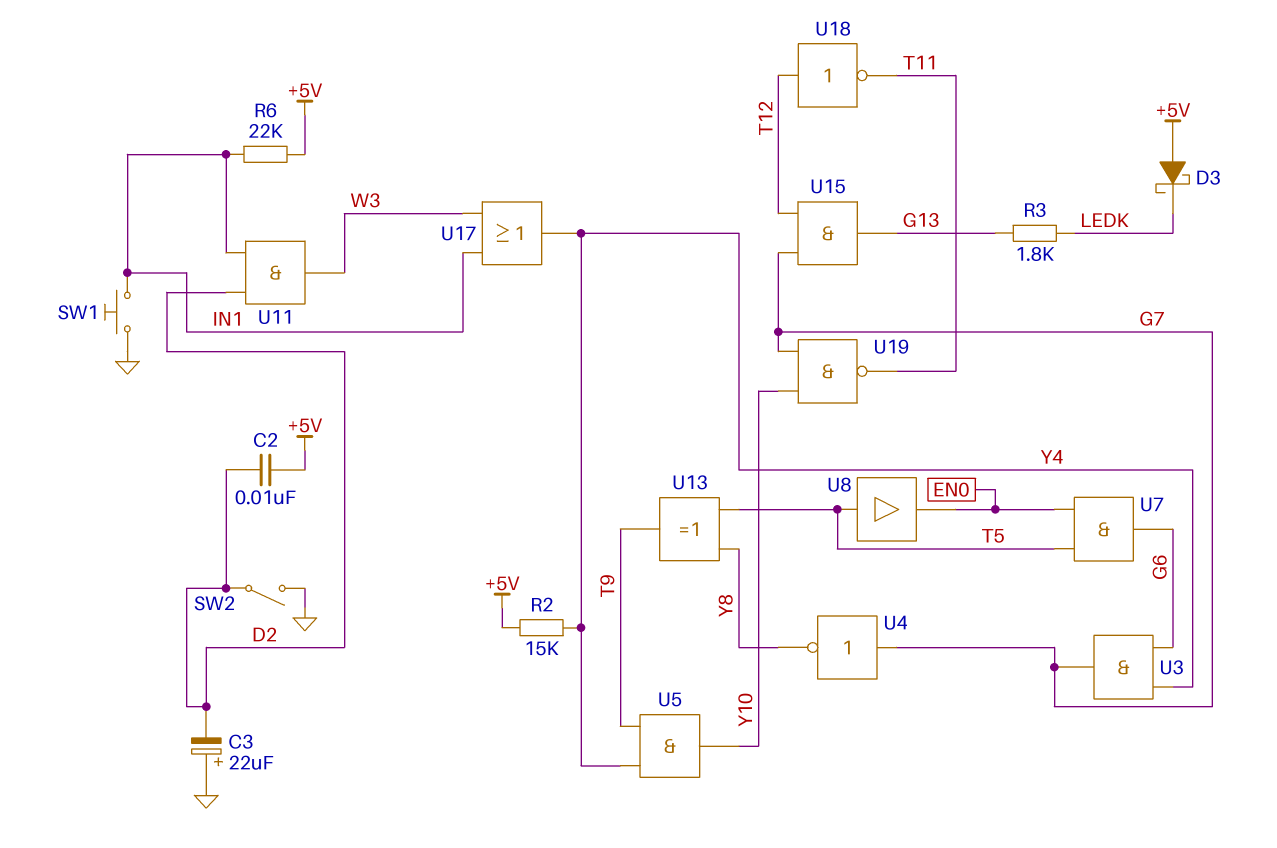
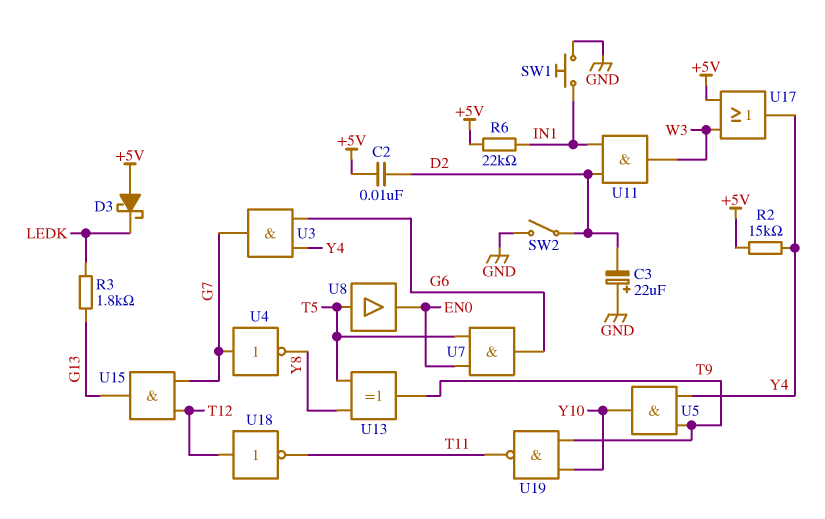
U17: OR (in IN1, in W3, out Y4) -> OR (in +5V, in W3, out Y4)
U19: NAND (in G7, in Y10, out T11) -> NAND (in T9, in Y10, out T11)

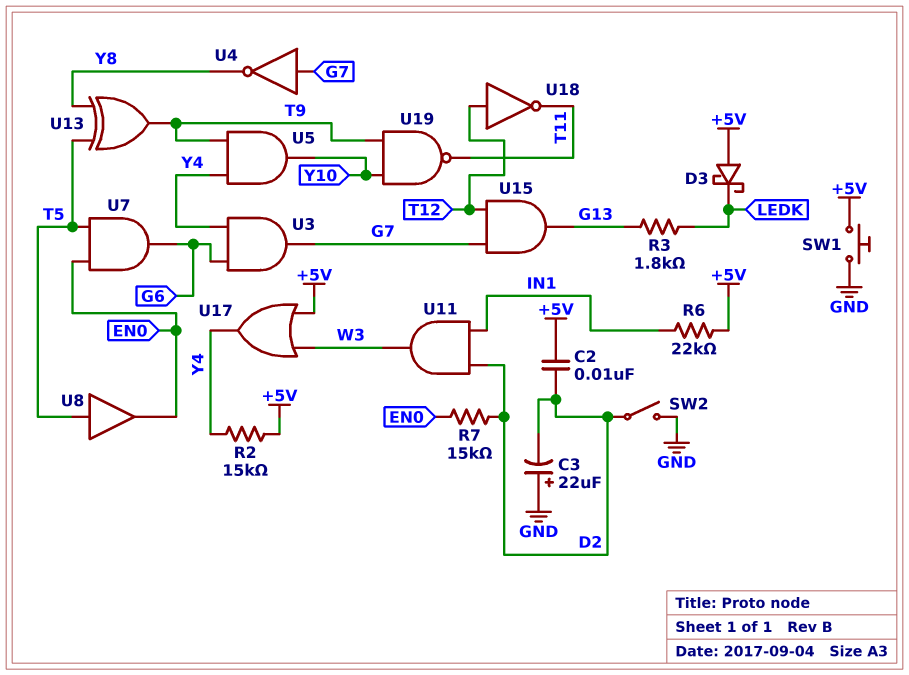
R7: none -> 15k (D2, EN0)
SW1: button (GND, IN1) -> button (+5V, GND)

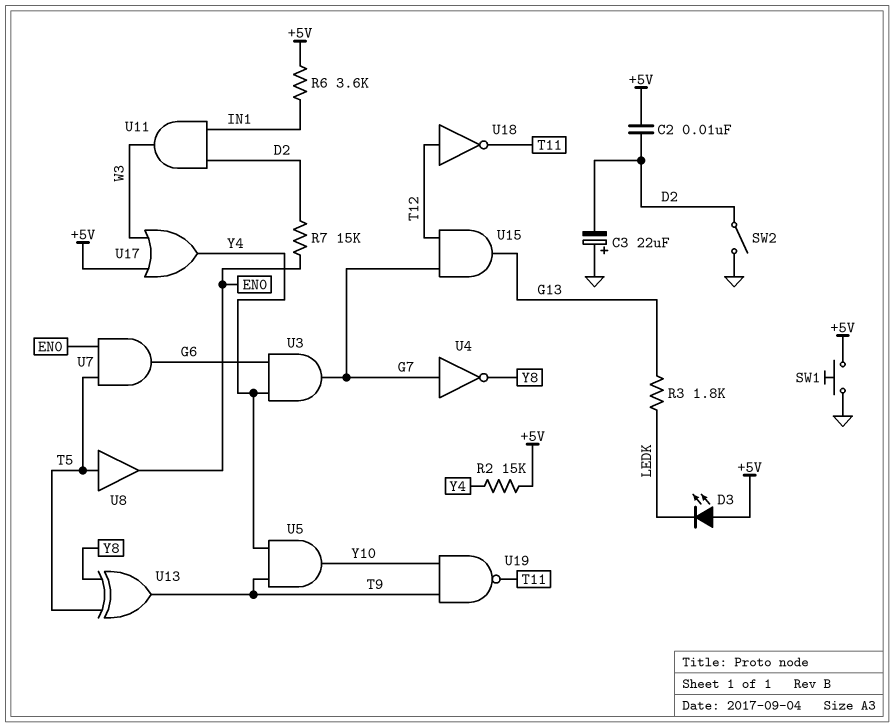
D3: schottky (A +5V, K LEDK) -> LED (A +5V, K LEDK)
R6: 22k (+5V, IN1) -> 3.6k (+5V, IN1)

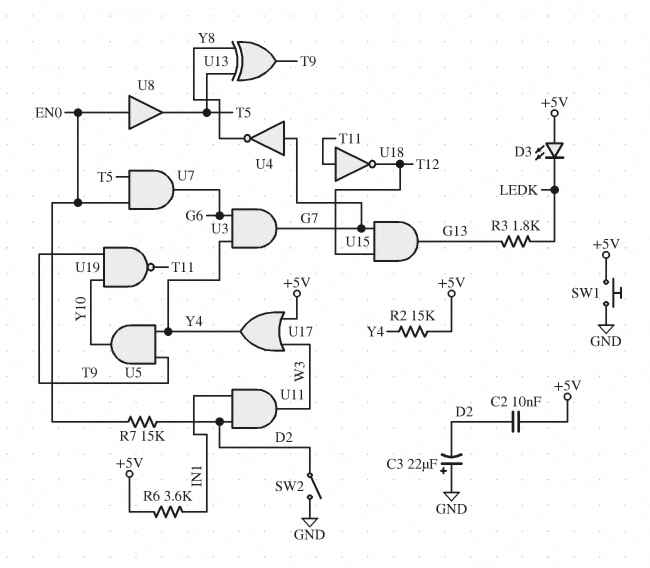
U8: buffer (in T5, out EN0) -> buffer (in EN0, out T5)
U18: NOT (in T12, out T11) -> NOT (in T11, out T12)

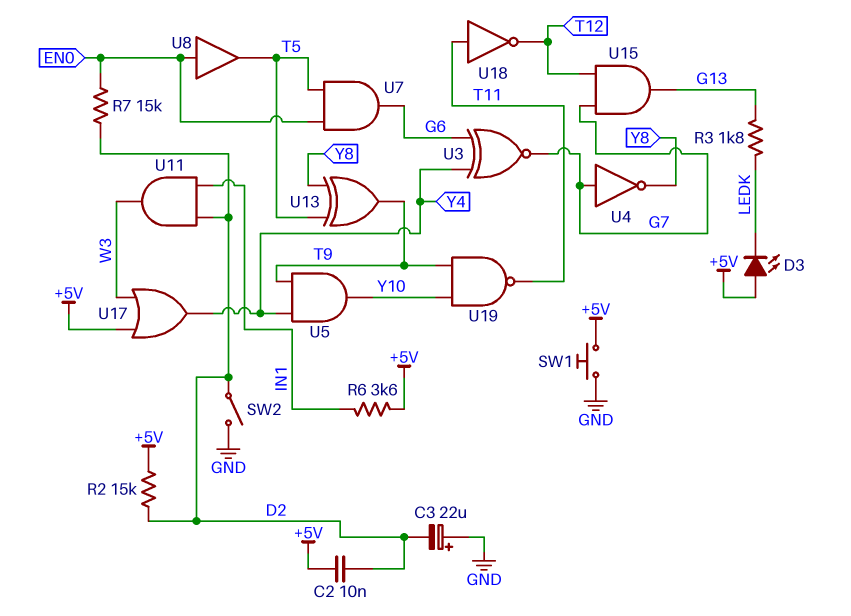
R2: 15k (+5V, Y4) -> 15k (+5V, D2)
U3: AND (in G6, in Y4, out G7) -> XNOR (in G6, in Y4, out G7)

